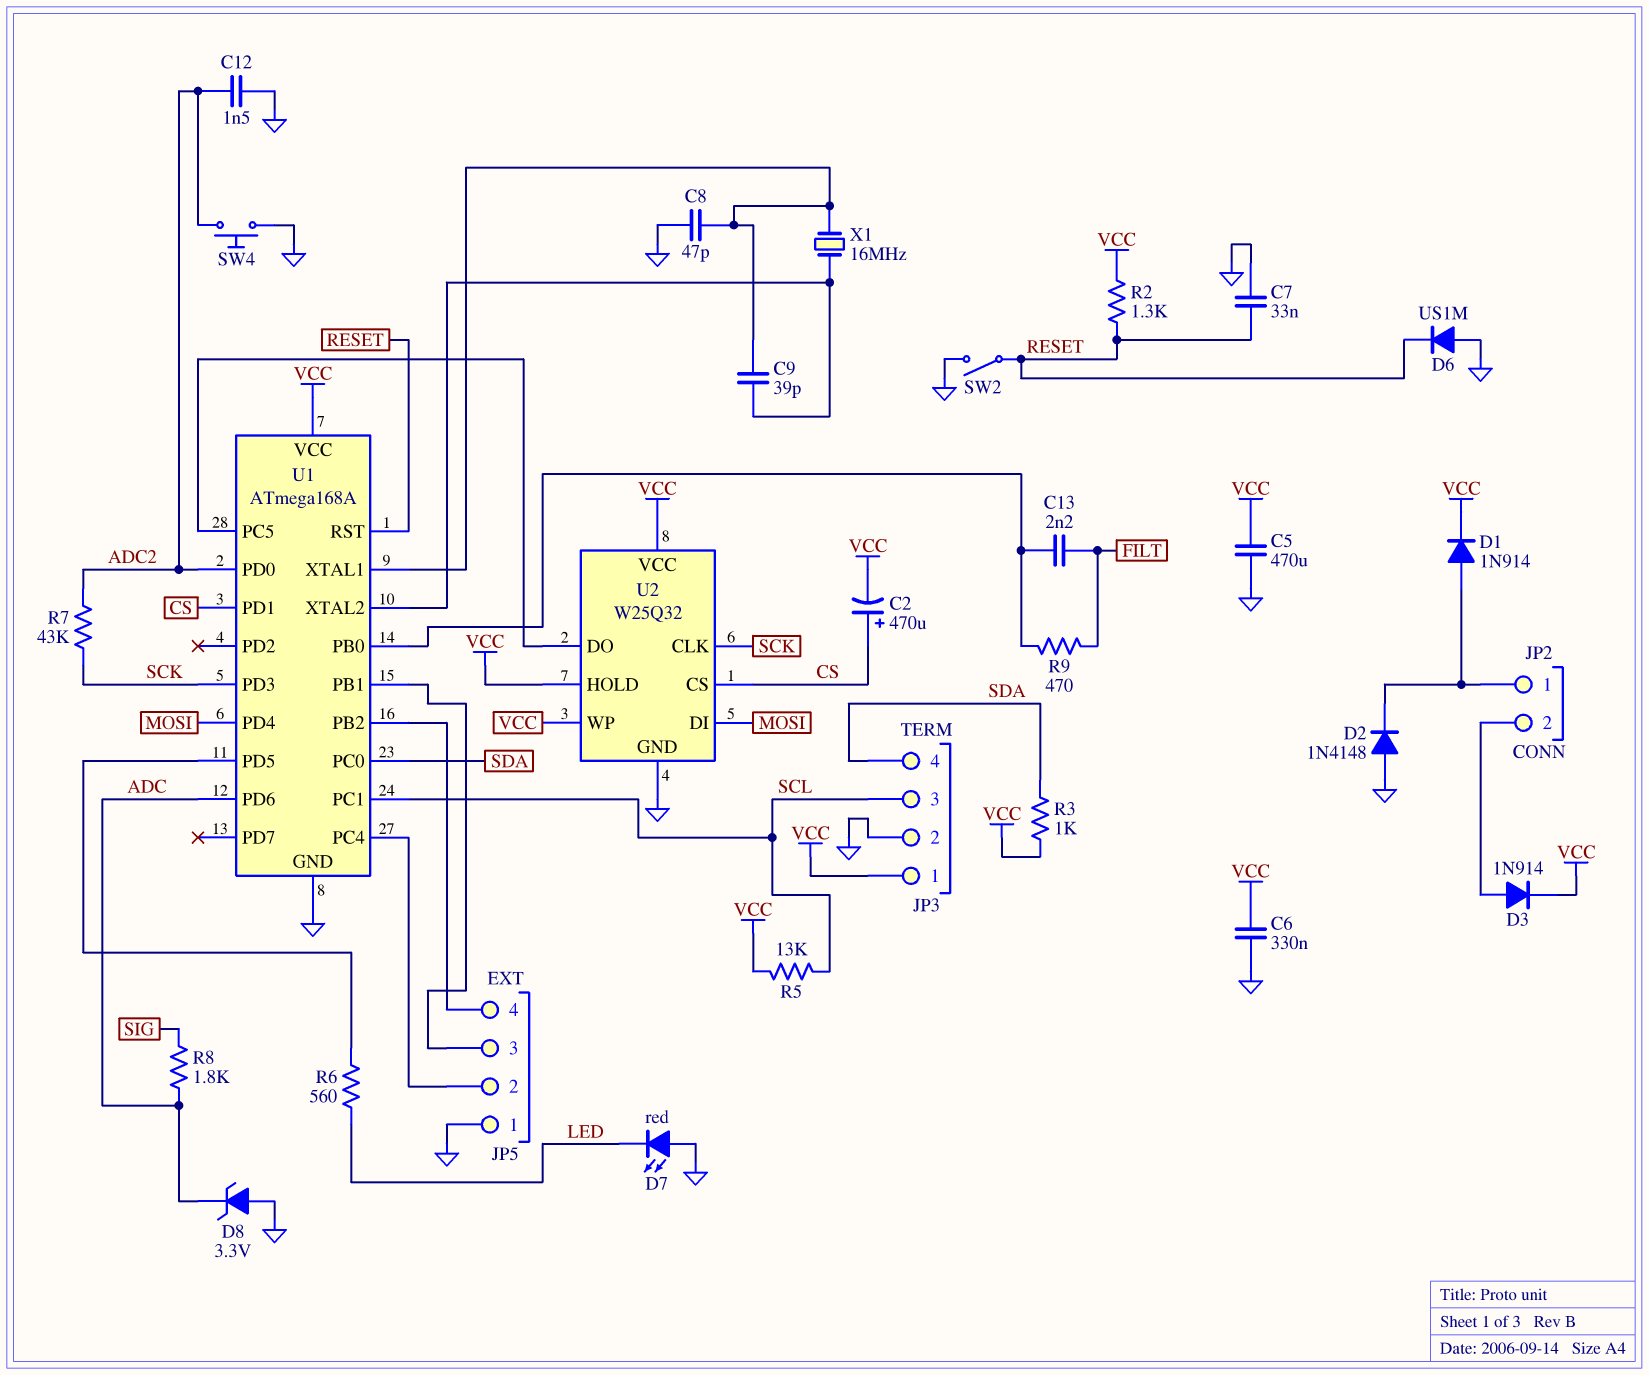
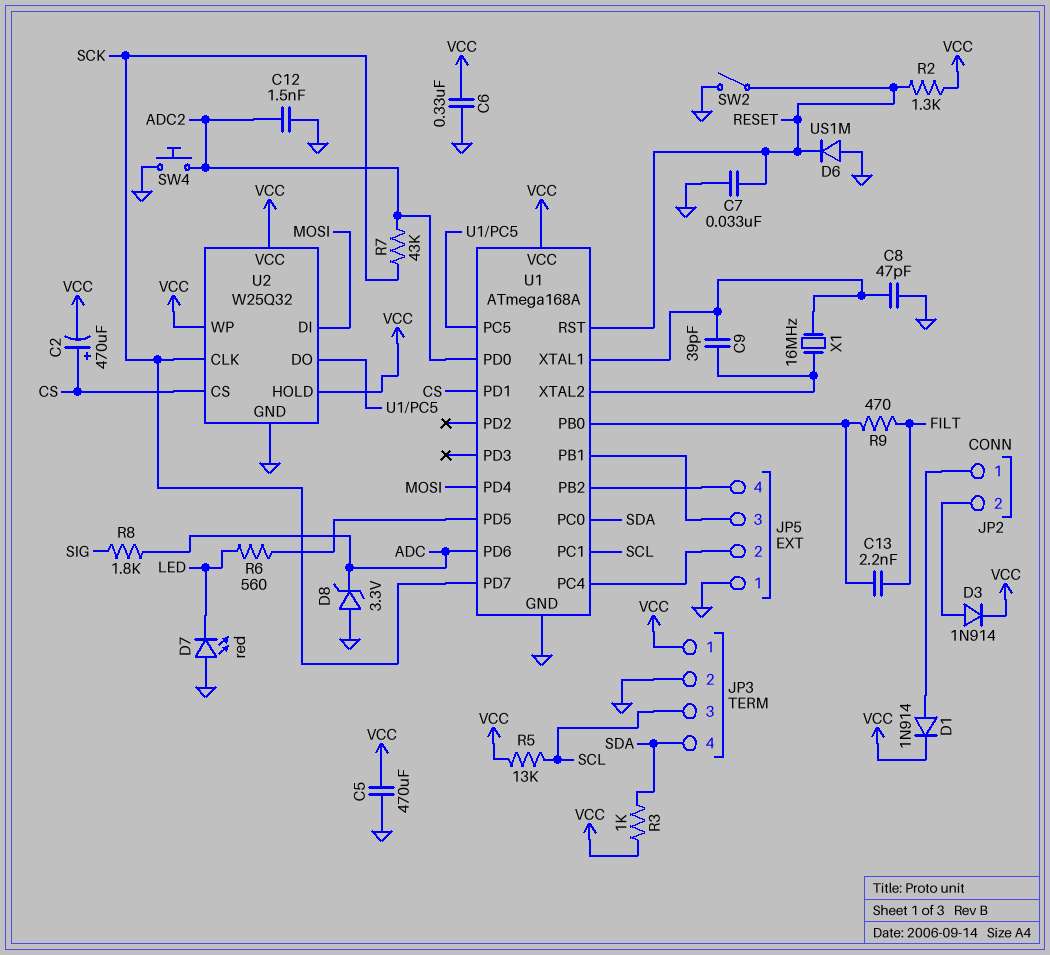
D2: diode 1N4148 (A GND, K JP2/1) -> none
U1 pin PD3: SCK -> none
U1 pin PD7: none -> SCK

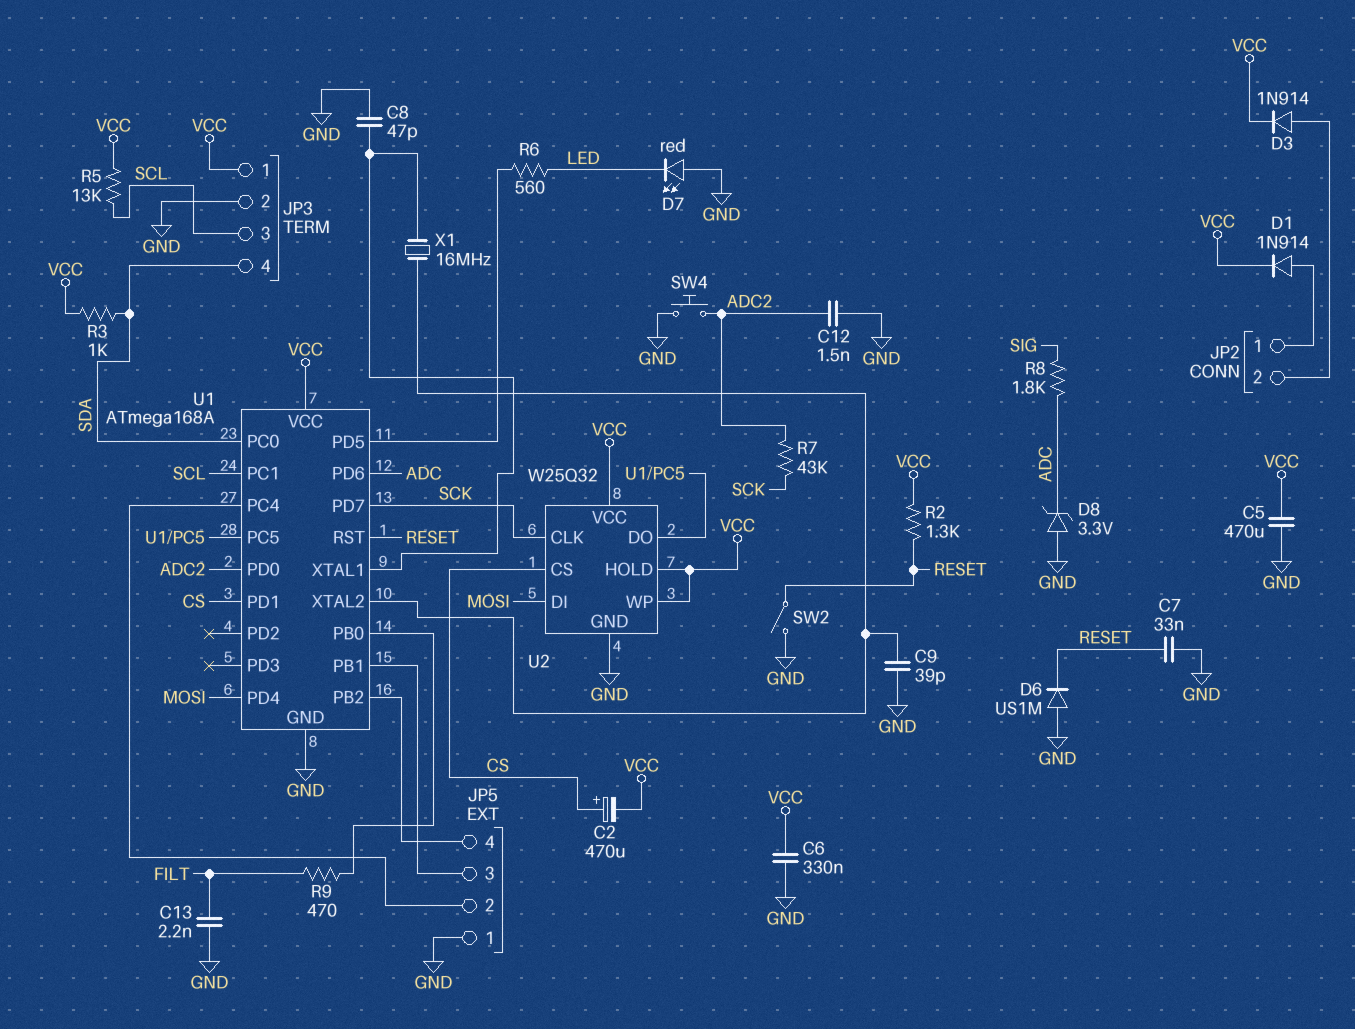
C9: 39pF (U1/XTAL1, U1/XTAL2) -> 39pF (GND, U1/XTAL2)
C13: 2.2nF (FILT, U1/PB0) -> 2.2nF (FILT, GND)

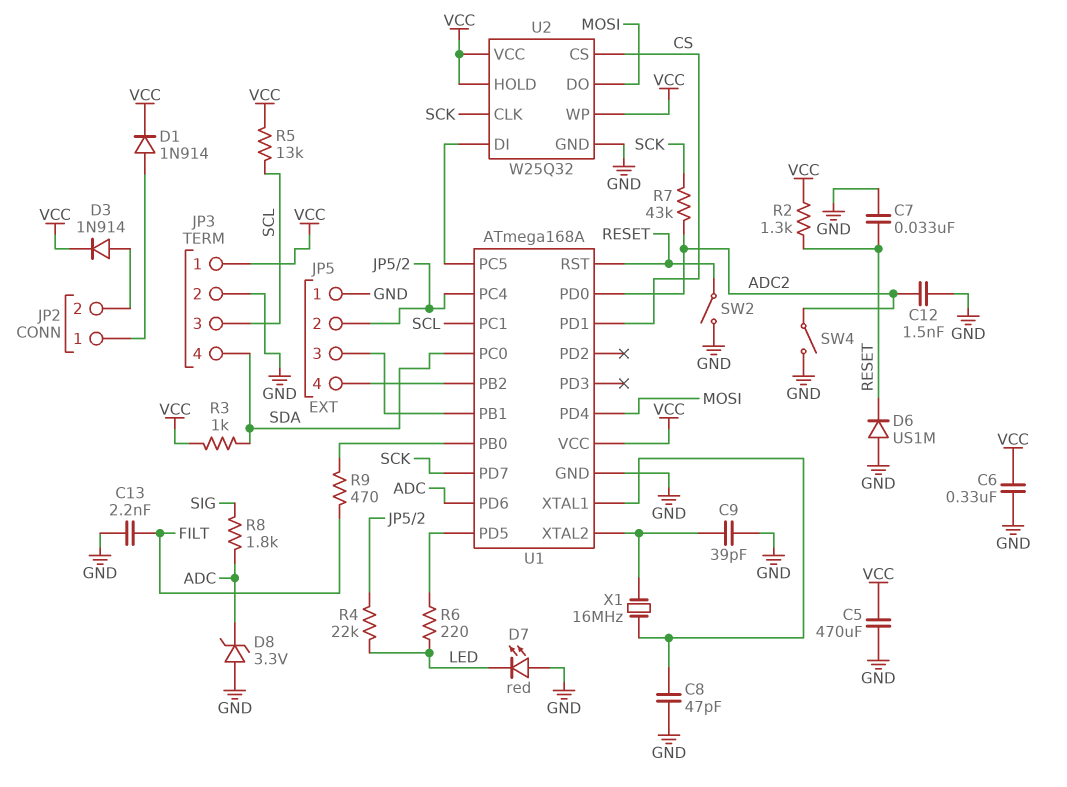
C2: 470uF (plus CS, minus VCC) -> none
R4: none -> 22k (JP5/2, LED)
R6: 560 (LED, U1/PD5) -> 220 (LED, U1/PD5)
SW4: button (ADC2, GND) -> switch (ADC2, GND)
U2 pin DI: MOSI -> U1/PC5
U2 pin DO: U1/PC5 -> MOSI

